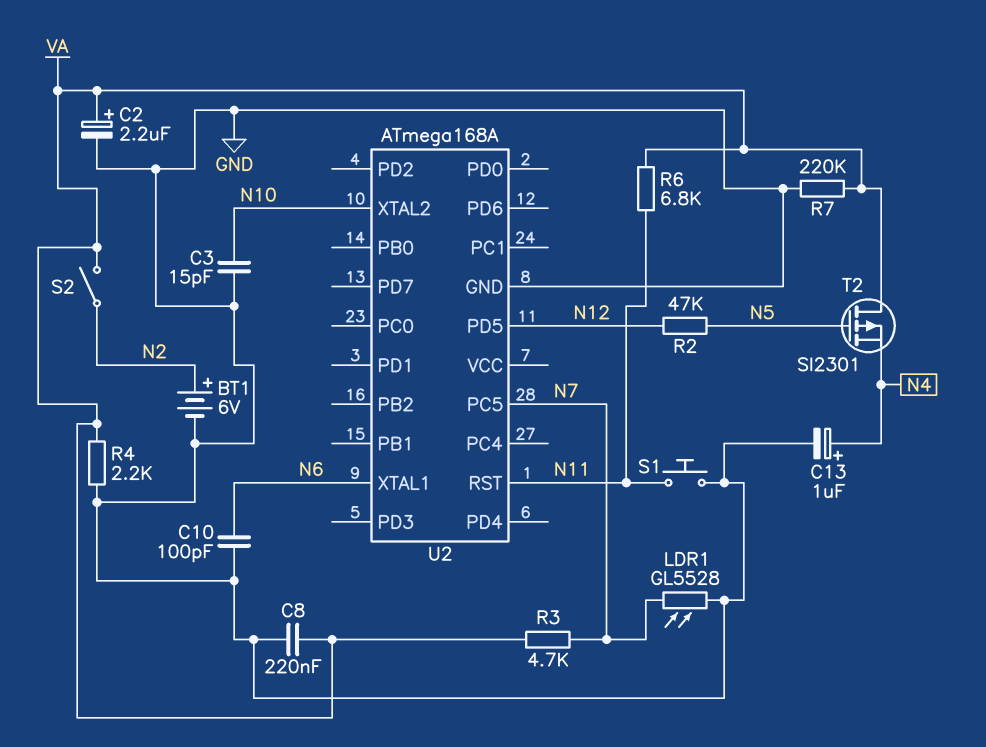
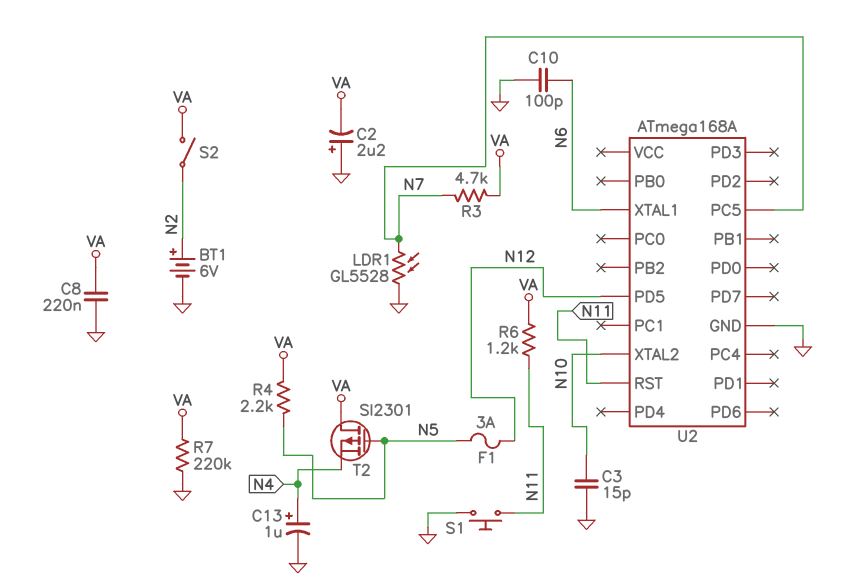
C2: 2.2uF (plus VA, minus GND) -> 2.2uF (plus GND, minus VA)
F1: none -> 3A (N5, N12)
R2: 47k (N5, N12) -> none
R4: 2.2k (GND, VA) -> 2.2k (N5, VA)
R6: 6.8k (N11, VA) -> 1.2k (N11, VA)

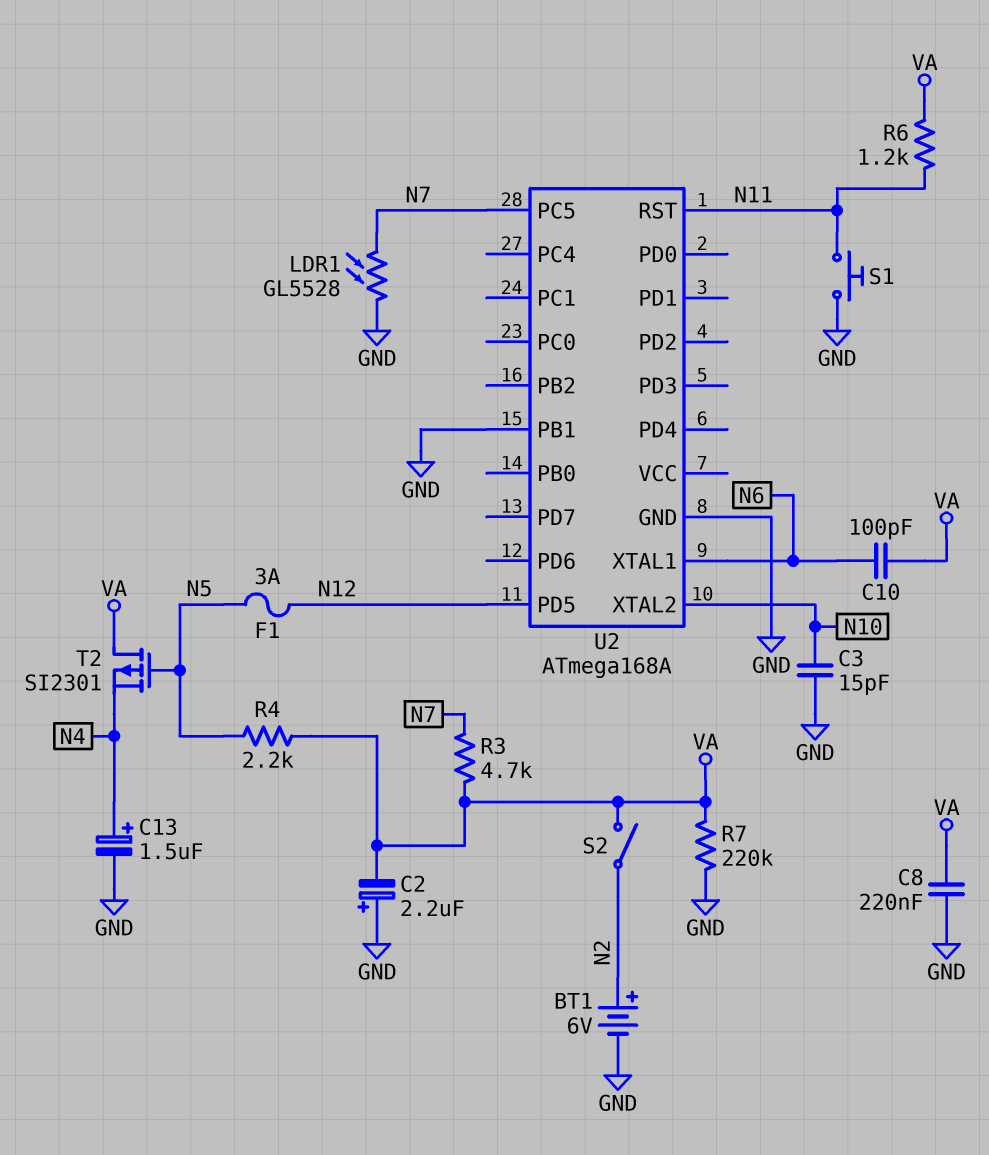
C10: 100pF (GND, N6) -> 100pF (N6, VA)
C13: 1uF (plus N4, minus GND) -> 1.5uF (plus N4, minus GND)
U2 pin PB1: none -> GND

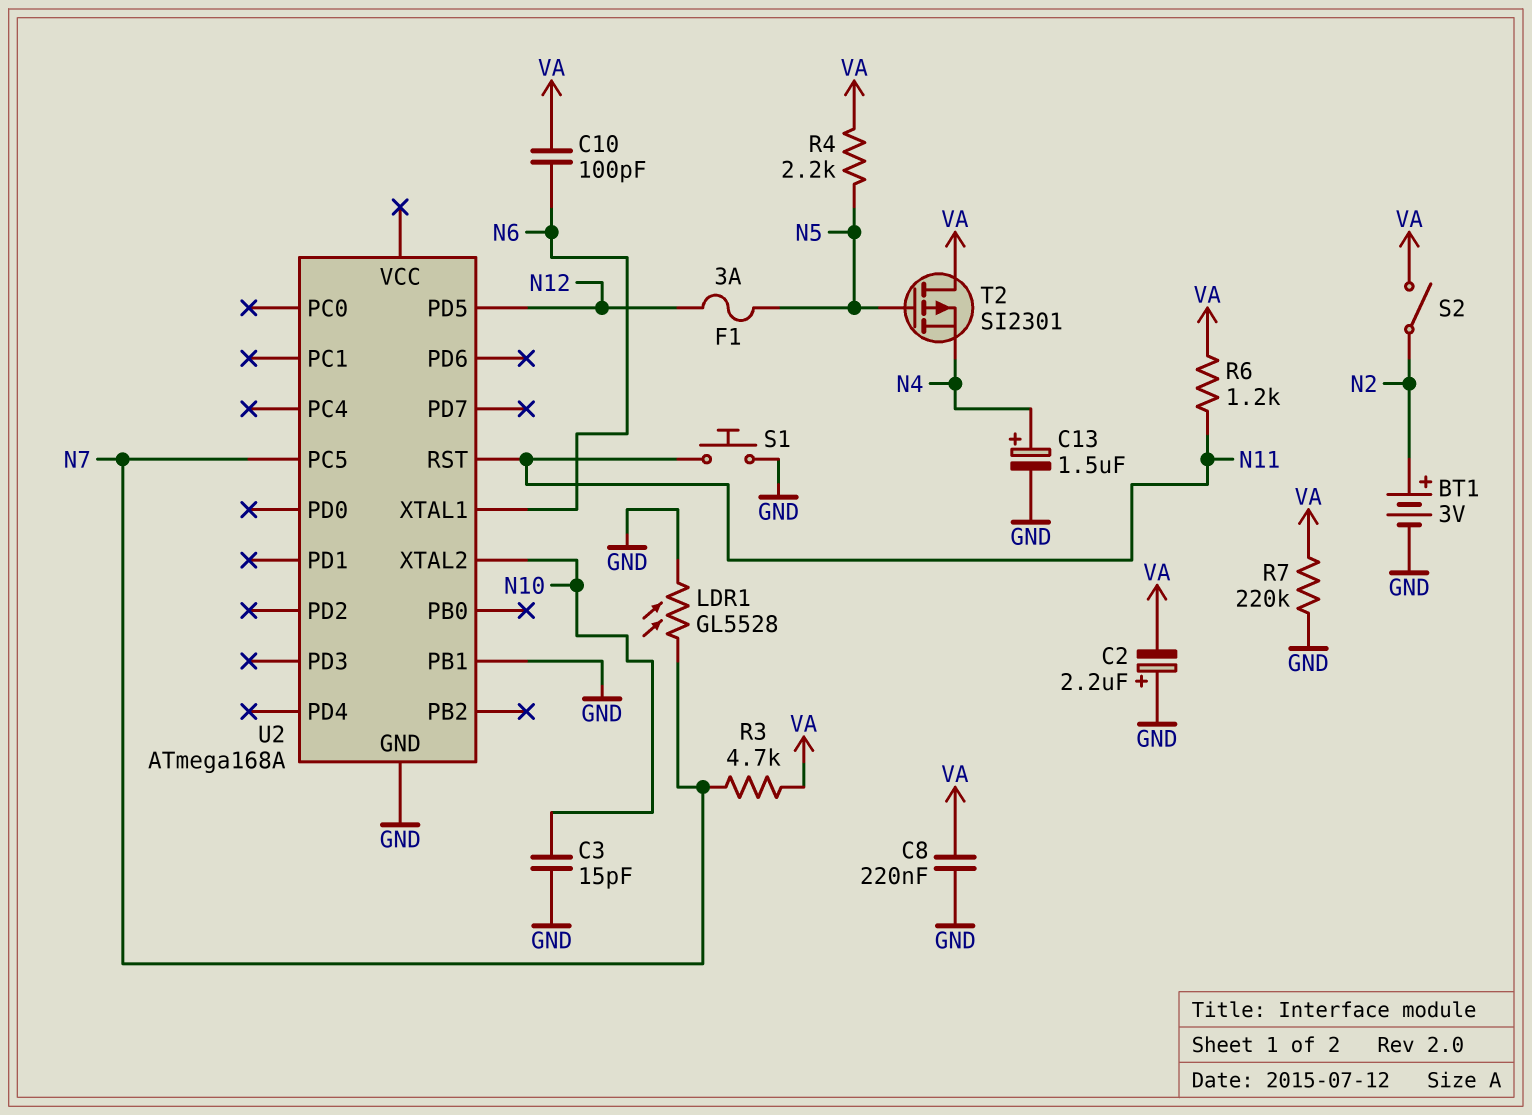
BT1: 6V (plus N2, minus GND) -> 3V (plus N2, minus GND)

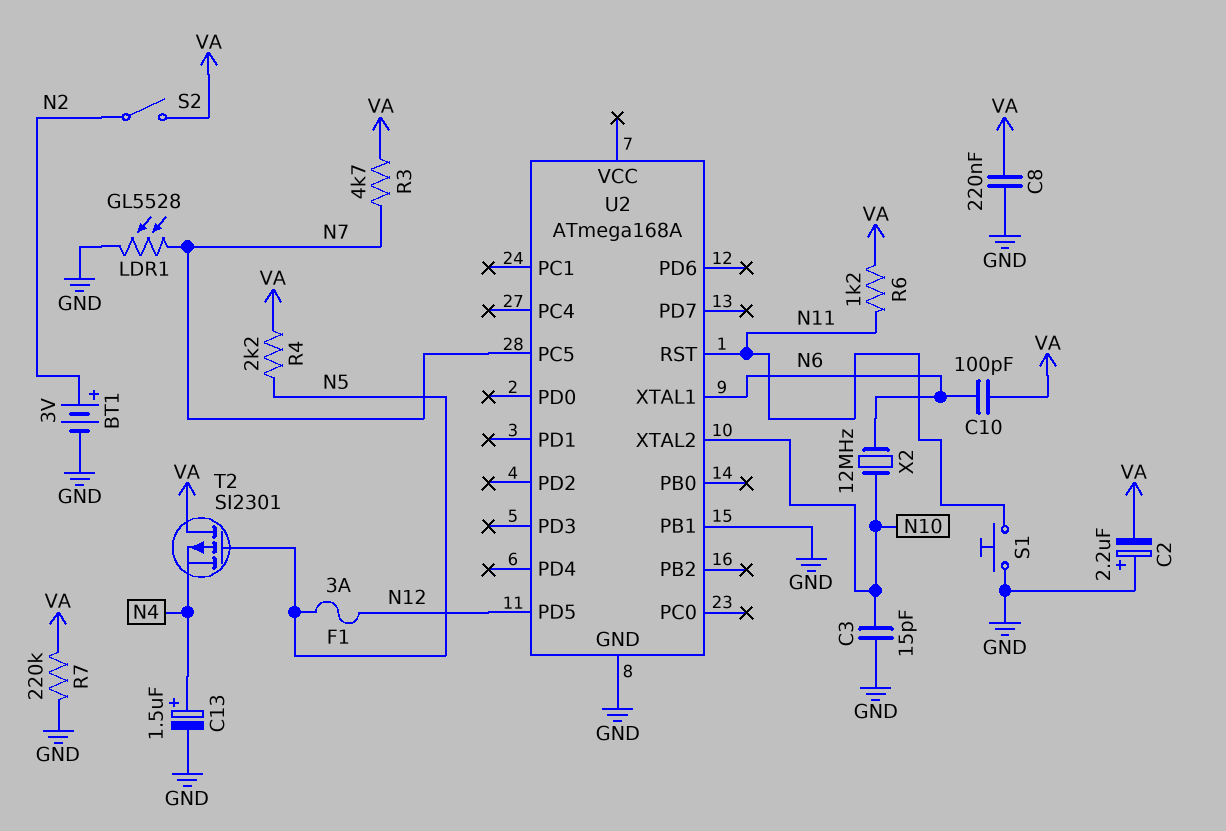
X2: none -> 12MHz (N6, N10)

